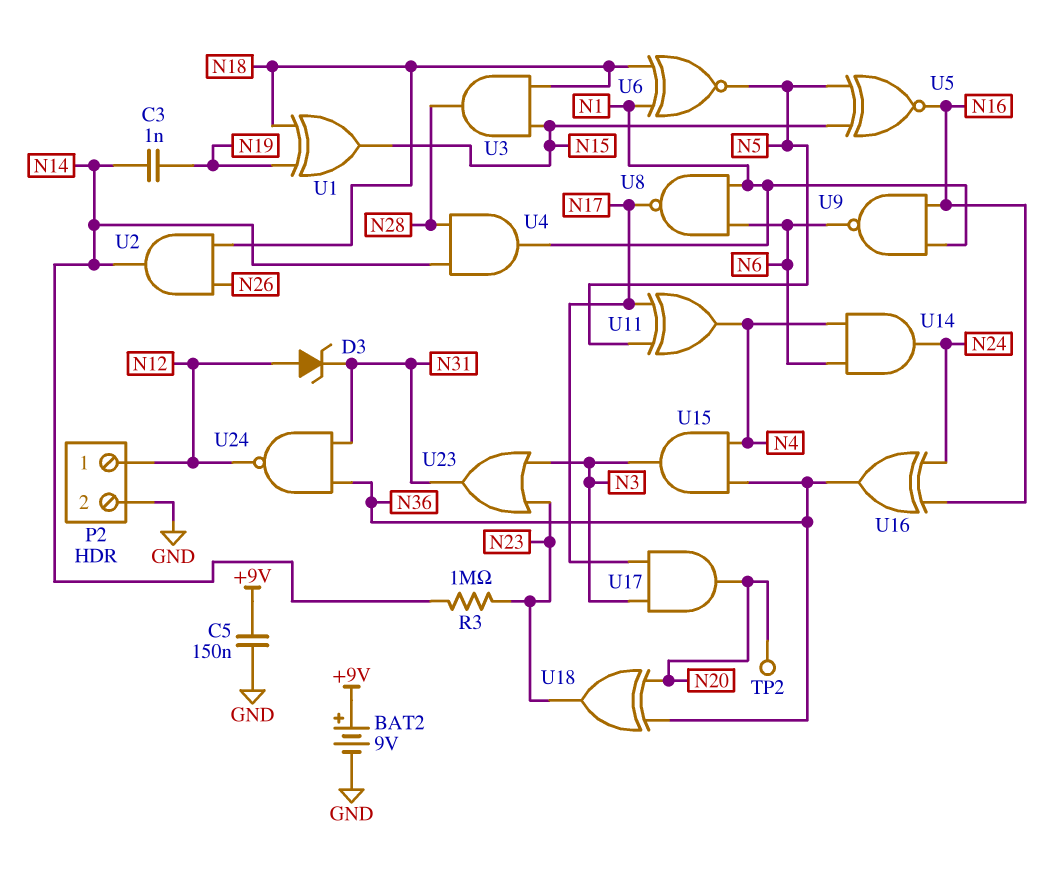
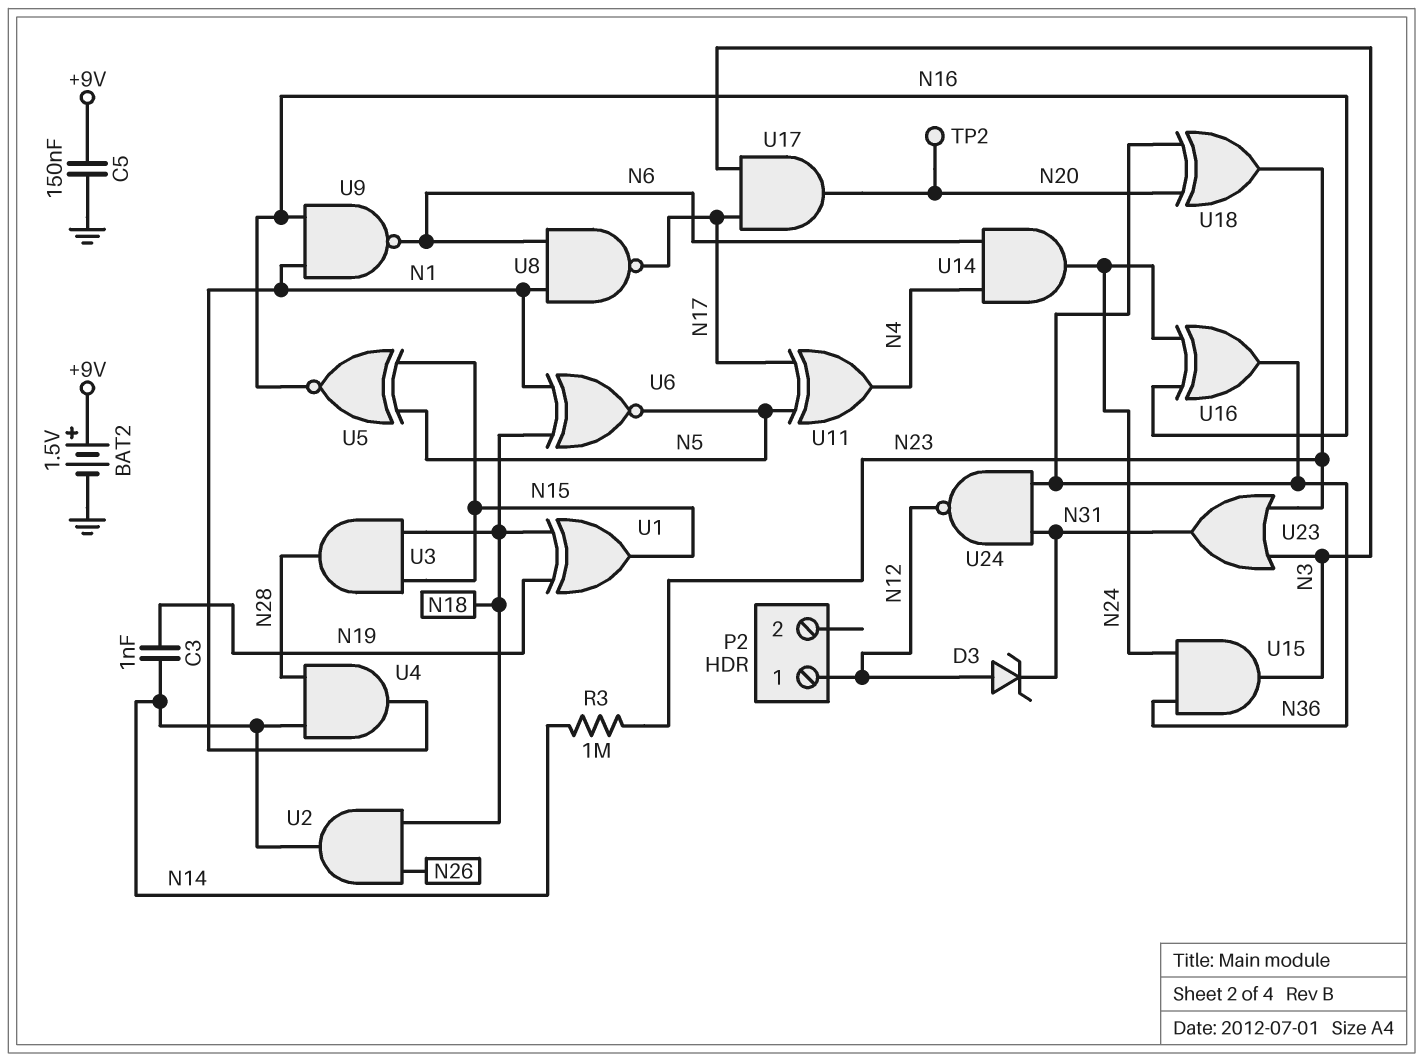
BAT2: 9V (plus +9V, minus GND) -> 1.5V (plus +9V, minus GND)
P2 pin 2: GND -> none
U15: AND (in N4, in N36, out N3) -> AND (in N24, in N36, out N3)

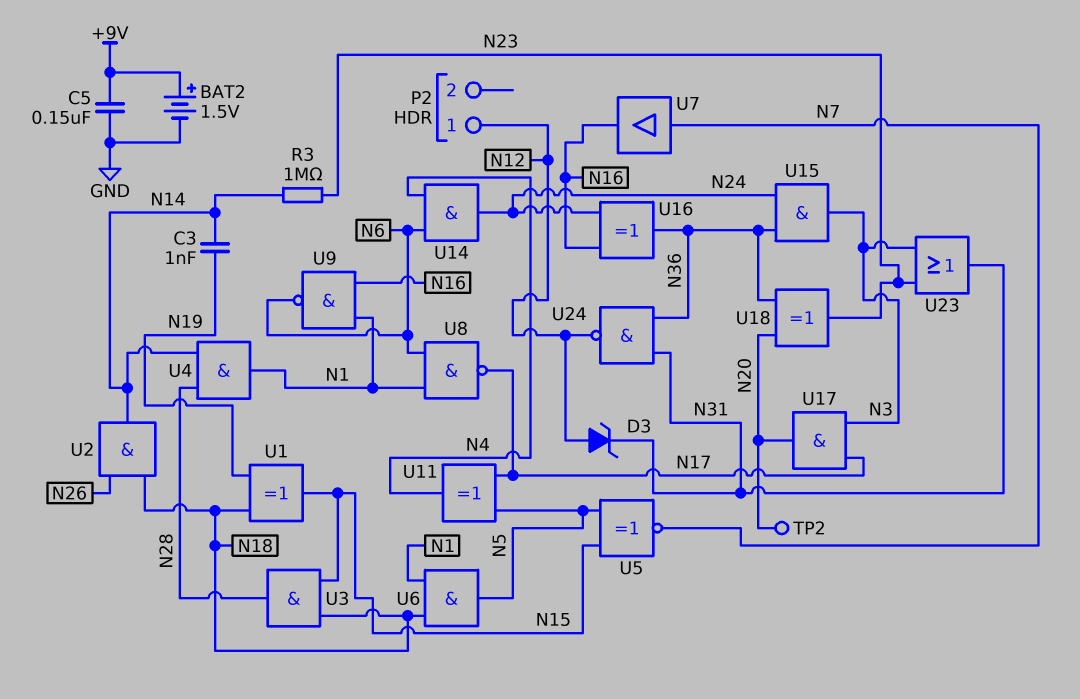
U5: XNOR (in N5, in N15, out N16) -> XNOR (in N5, in N15, out N7)
U6: XNOR (in N1, in N18, out N5) -> AND (in N1, in N18, out N5)
U7: none -> buffer (in N7, out N16)

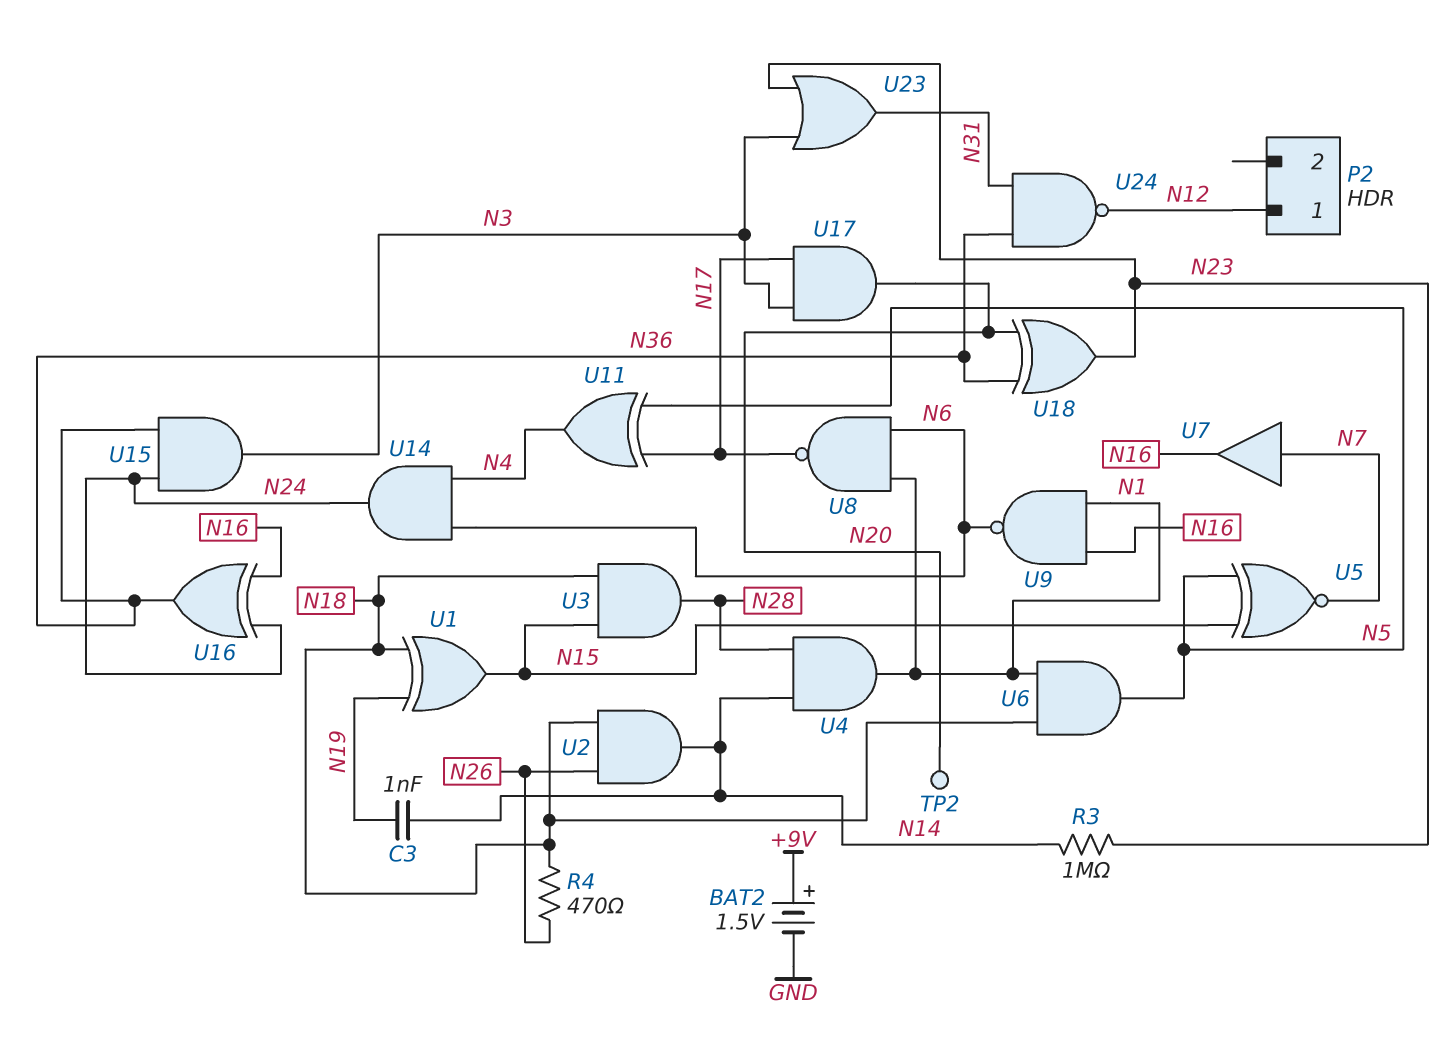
C5: 150nF (+9V, GND) -> none
D3: zener (A N12, K N31) -> none
R4: none -> 470 (N18, N26)

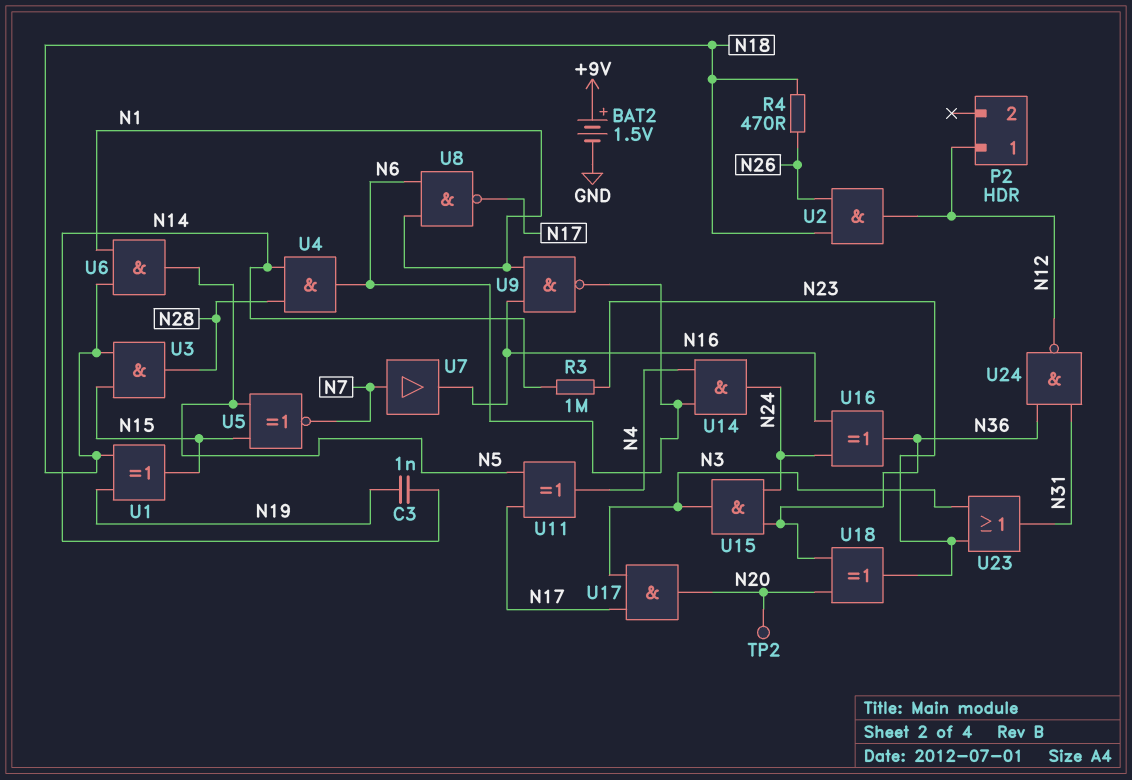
U2: AND (in N18, in N26, out N14) -> AND (in N18, in N26, out N12)
U4: AND (in N14, in N28, out N1) -> AND (in N14, in N28, out N6)

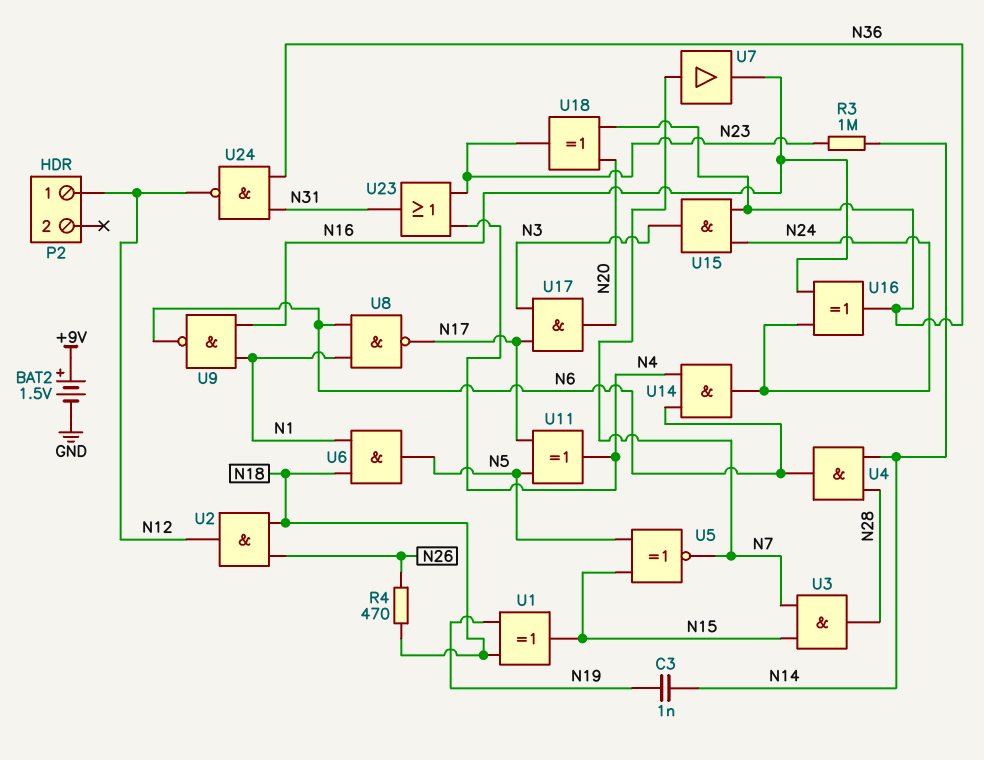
TP2: test point (N20) -> none
U3: AND (in N15, in N18, out N28) -> AND (in N7, in N15, out N28)
U23: OR (in N3, in N23, out N31) -> OR (in N4, in N23, out N31)

